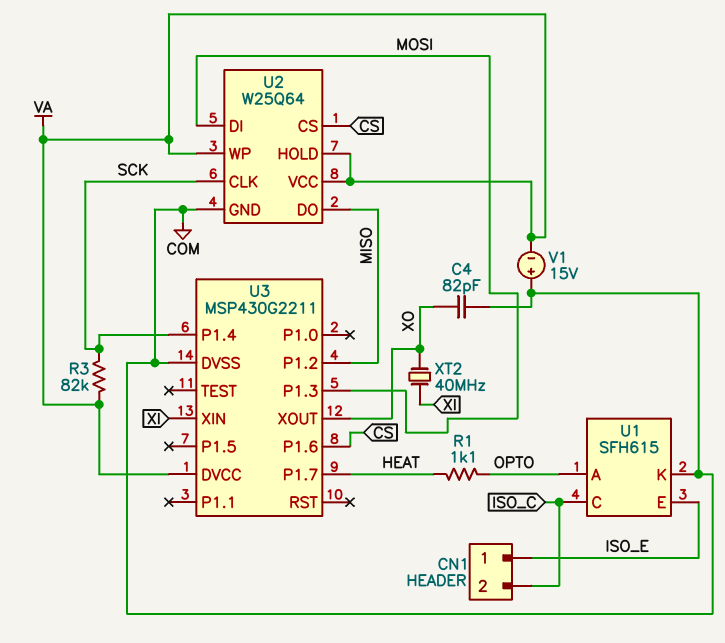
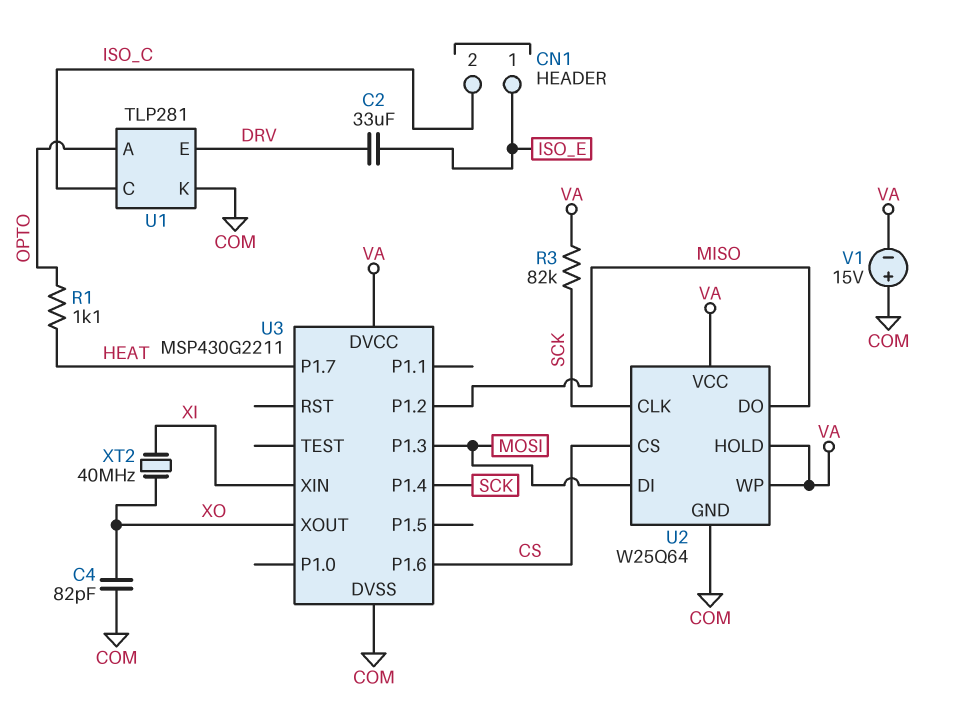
C2: none -> 33uF (DRV, ISO_E)
U1: SFH615 -> TLP281
U1 pin E: ISO_E -> DRV

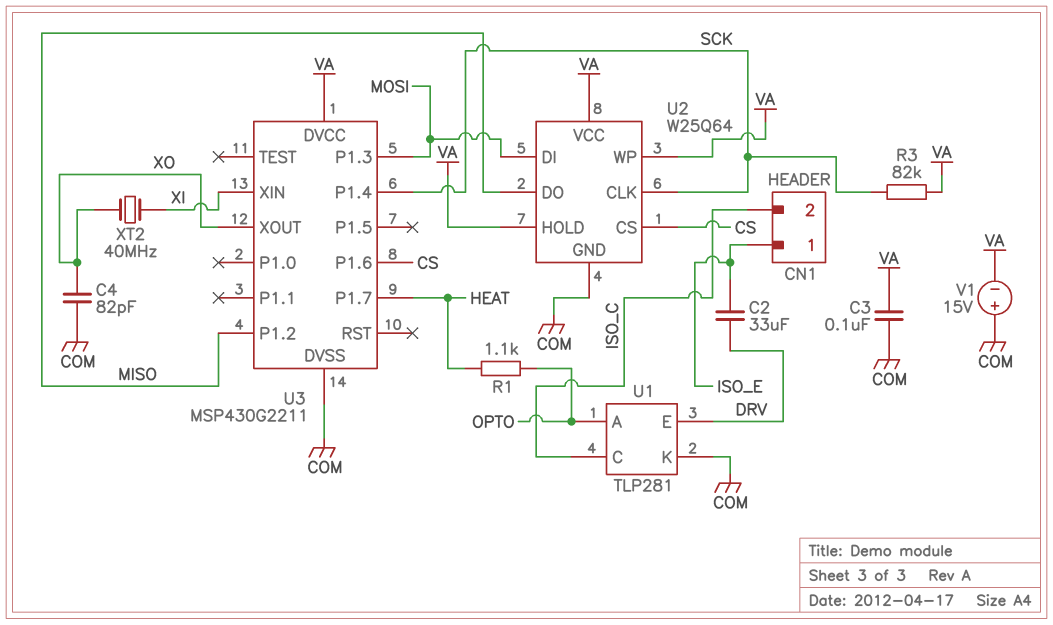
C3: none -> 100nF (COM, VA)

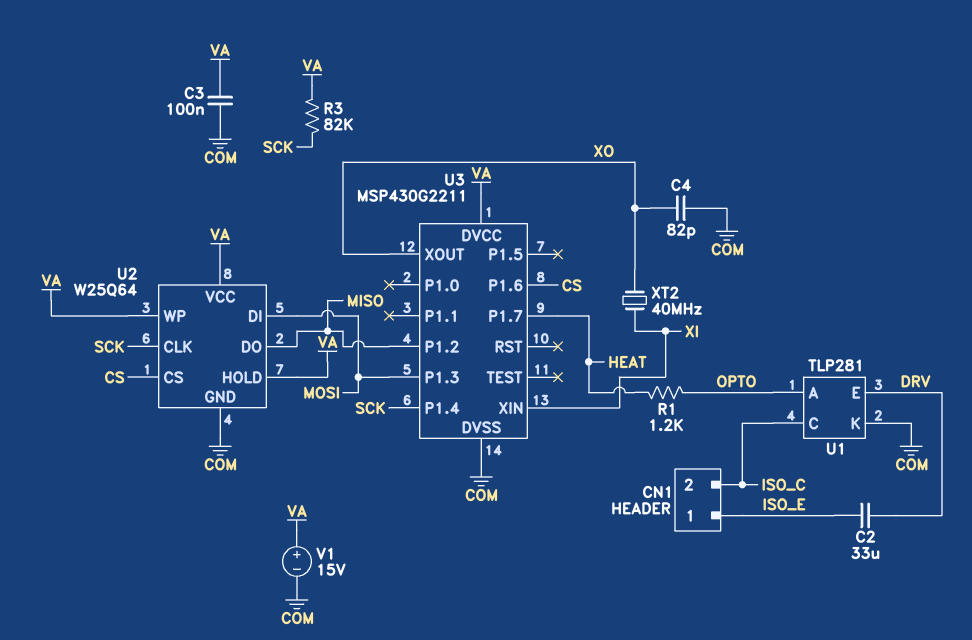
R1: 1.1k (HEAT, OPTO) -> 1.2k (HEAT, OPTO)
V1: 15V (plus COM, minus VA) -> 15V (plus VA, minus COM)

